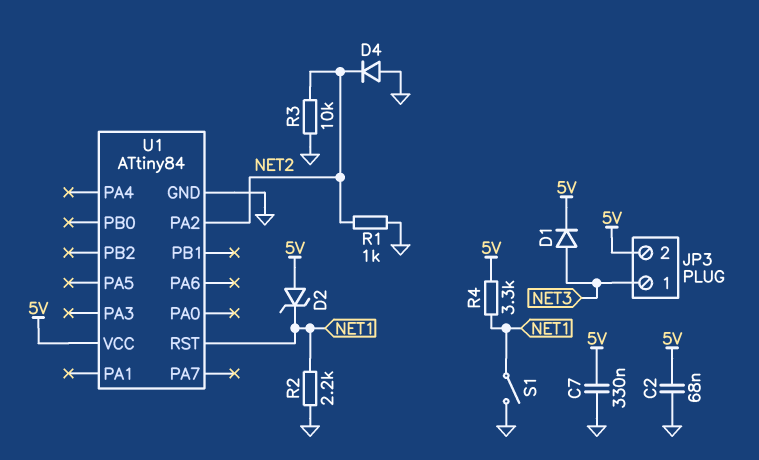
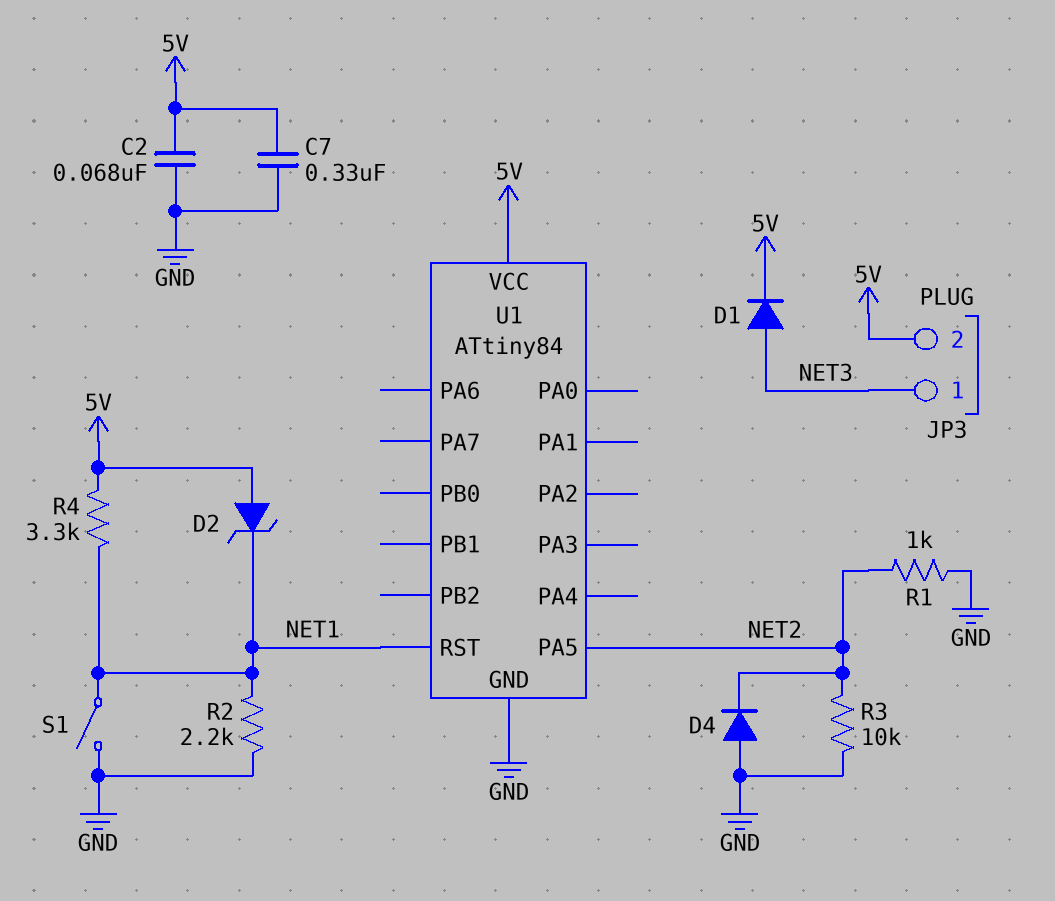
U1 pin PA2: NET2 -> none
U1 pin PA5: none -> NET2

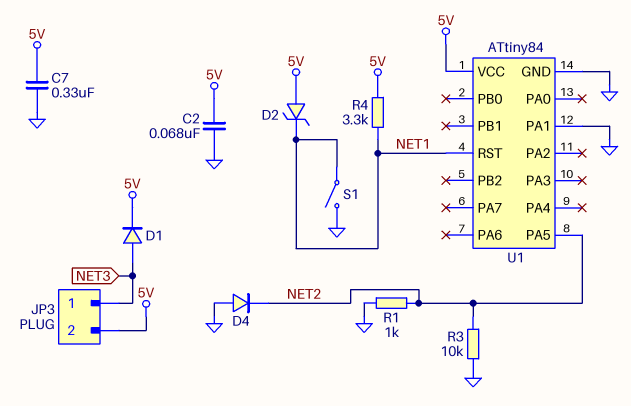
R2: 2.2k (GND, NET1) -> none
U1 pin PA1: none -> GND

